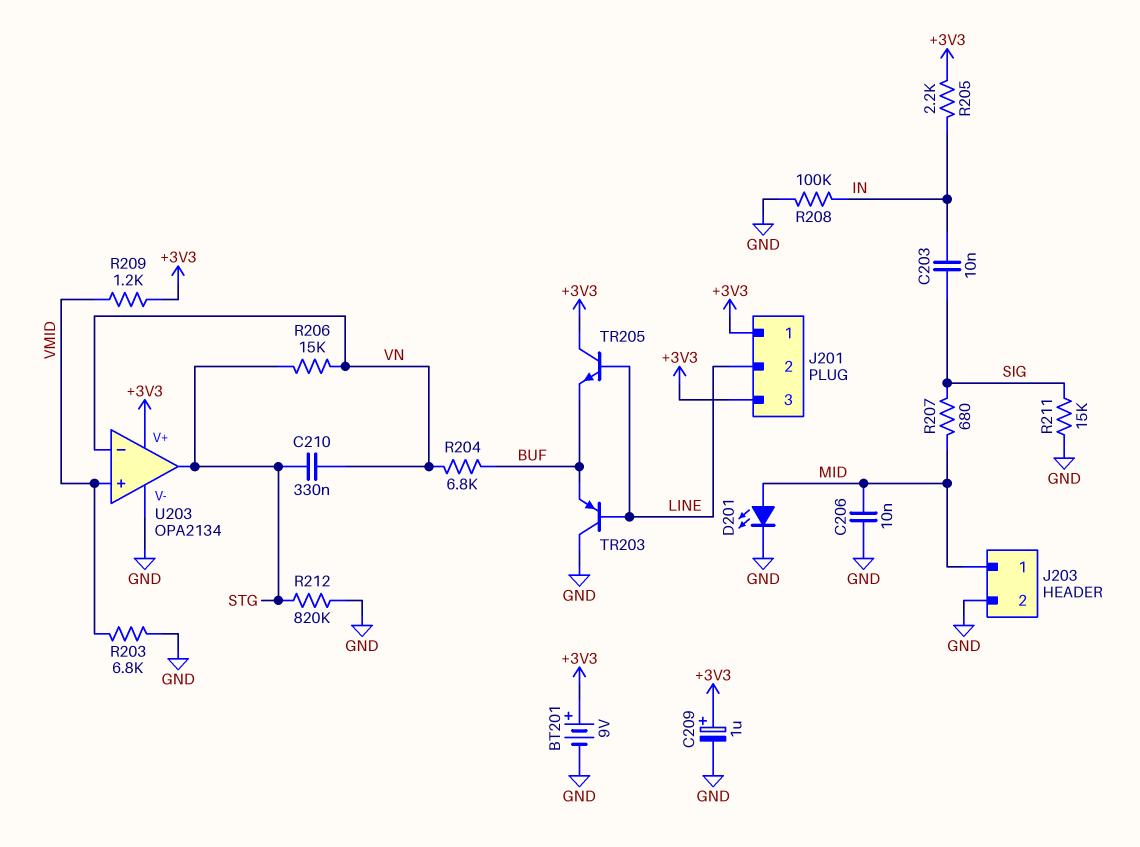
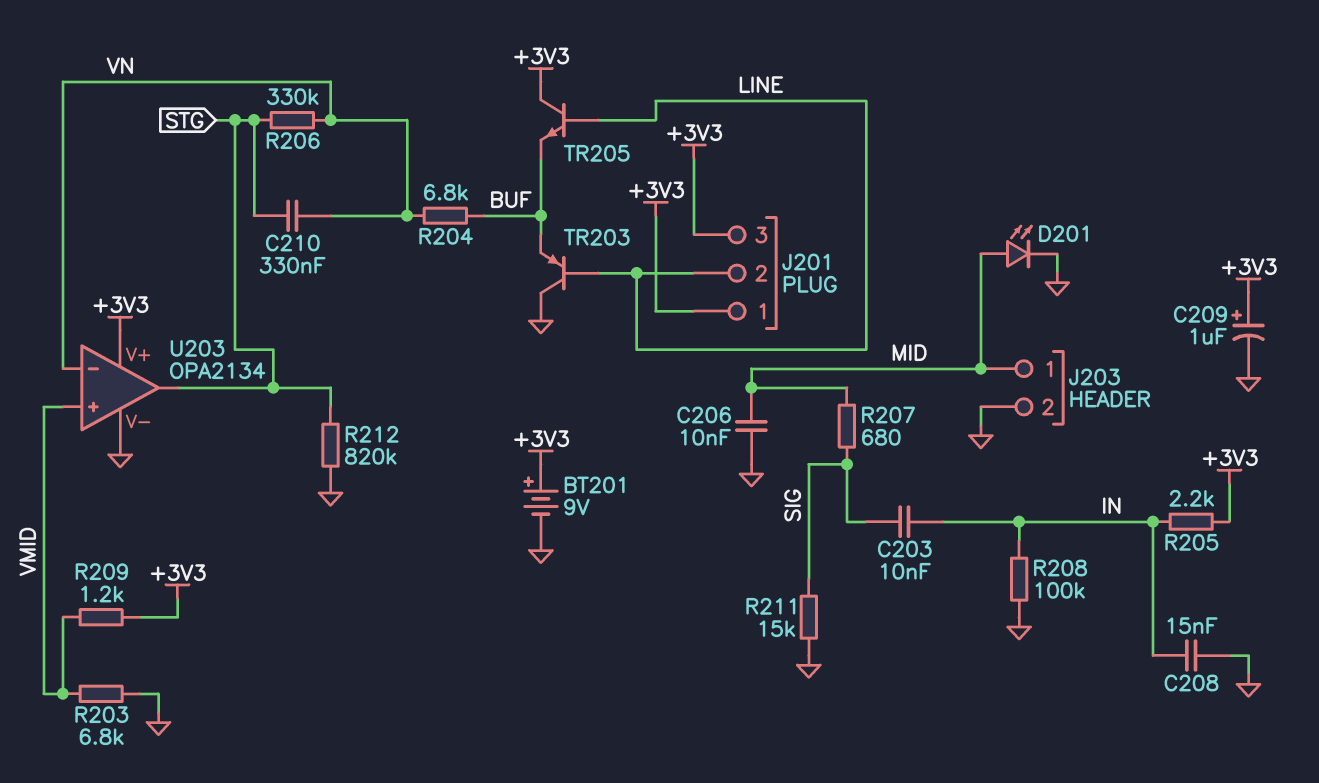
C208: none -> 15nF (GND, IN)
R206: 15k (STG, VN) -> 330k (STG, VN)

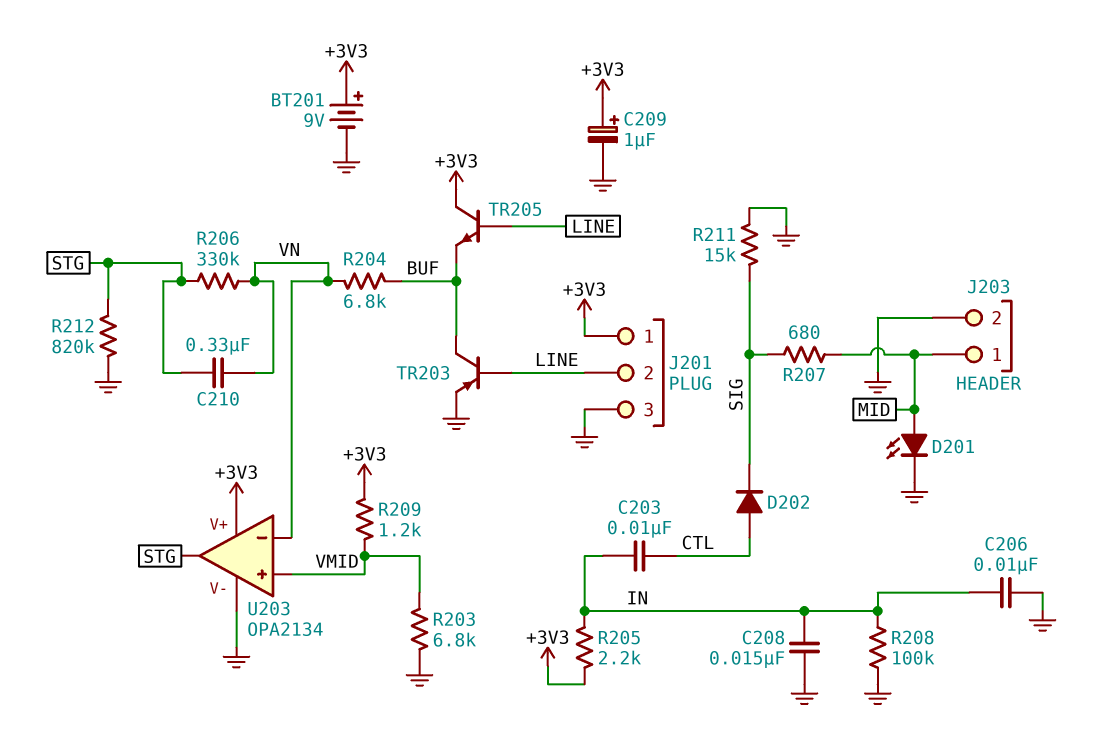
C203: 10nF (IN, SIG) -> 10nF (CTL, IN)
C206: 10nF (GND, MID) -> 10nF (GND, IN)
D202: none -> diode (A CTL, K SIG)
J201 pin 3: +3V3 -> GND
TR203: PNP (B LINE, C GND, E BUF) -> PNP (B LINE, C BUF, E GND)

